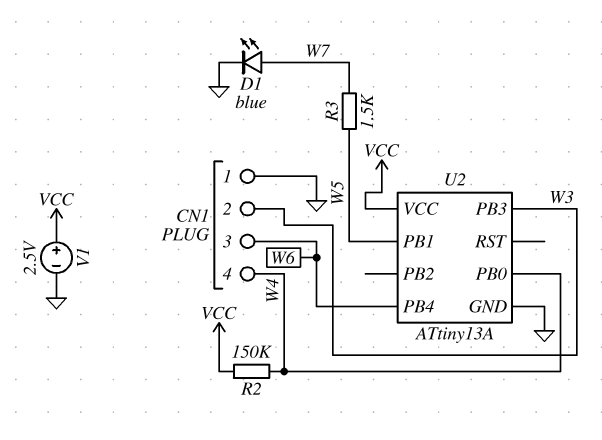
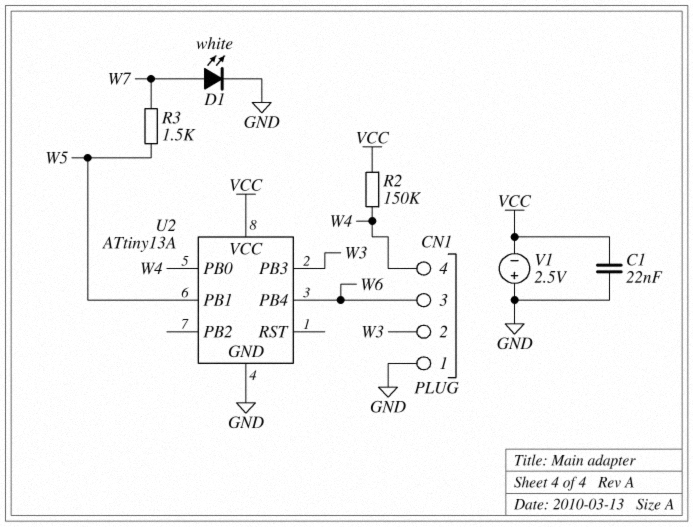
C1: none -> 22nF (GND, VCC)
D1: LED blue (A W7, K GND) -> LED white (A W7, K GND)
V1: 2.5V (plus VCC, minus GND) -> 2.5V (plus GND, minus VCC)

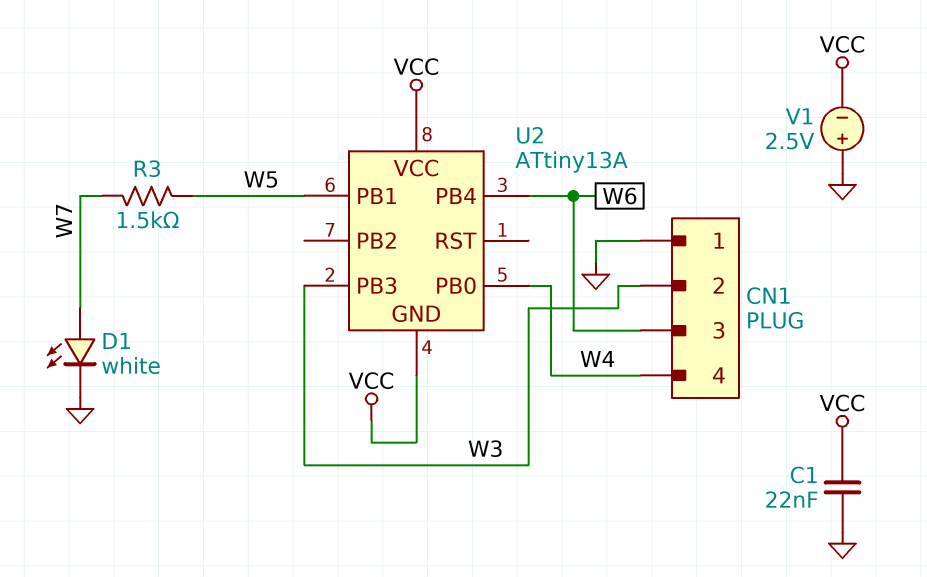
R2: 150k (VCC, W4) -> none
U2 pin GND: GND -> VCC

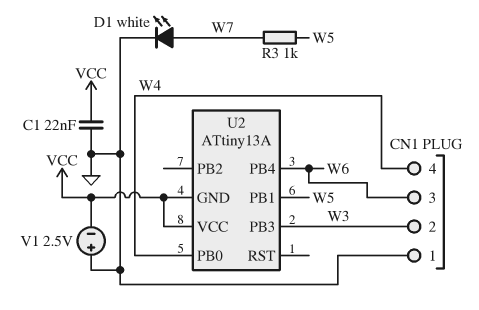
R3: 1.5k (W5, W7) -> 1k (W5, W7)

